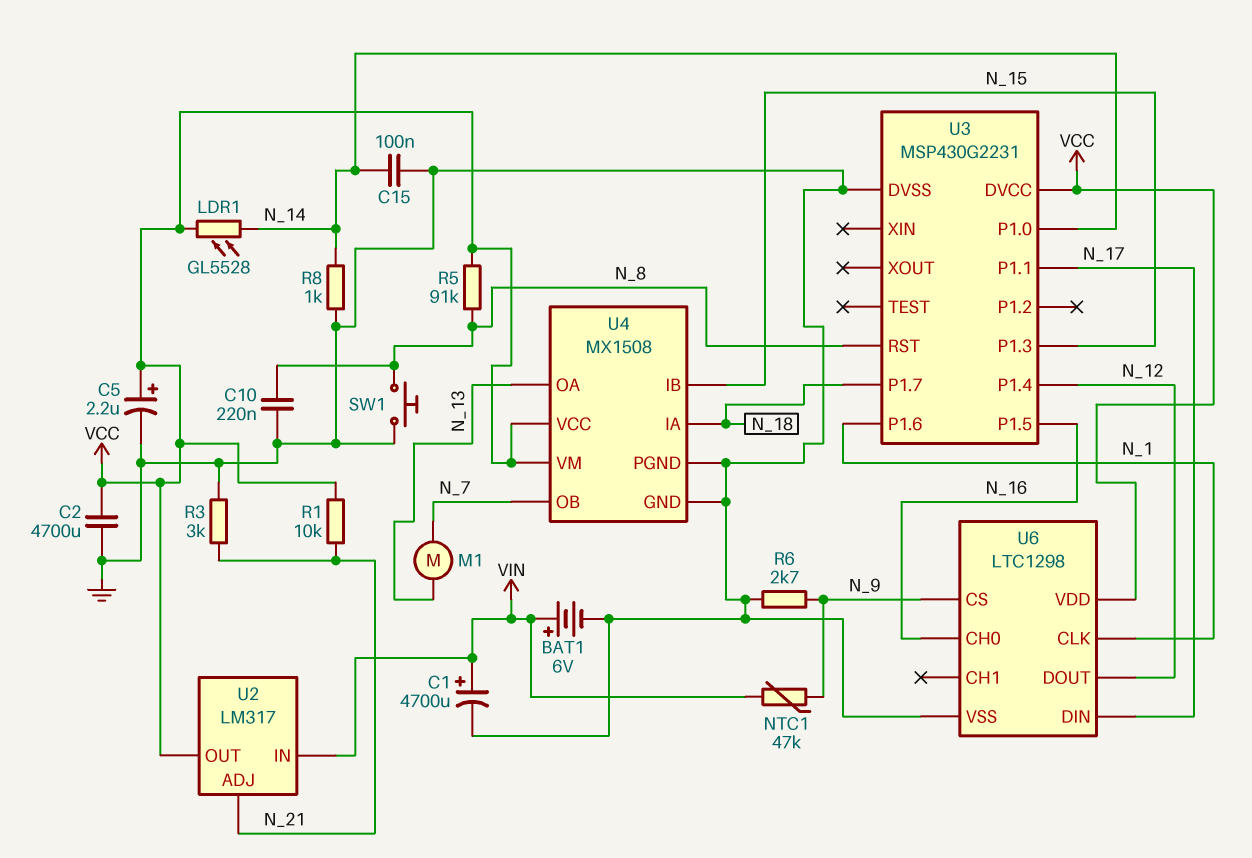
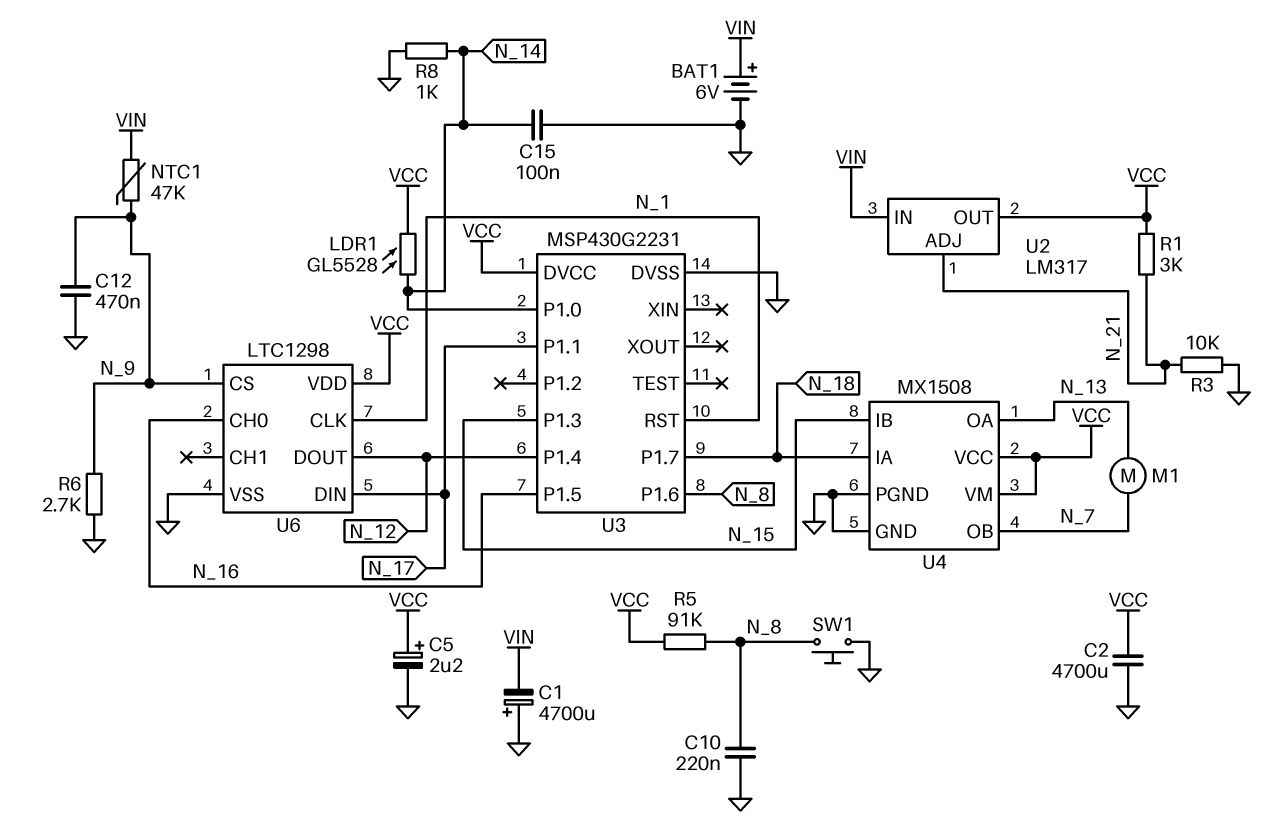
C1: 4700uF (plus VIN, minus GND) -> 4700uF (plus GND, minus VIN)
C12: none -> 470nF (GND, N_9)
R1: 10k (N_21, VCC) -> 3k (N_21, VCC)
R3: 3k (GND, N_21) -> 10k (GND, N_21)
U3 pin P1.6: N_1 -> N_8
U3 pin RST: N_8 -> N_1

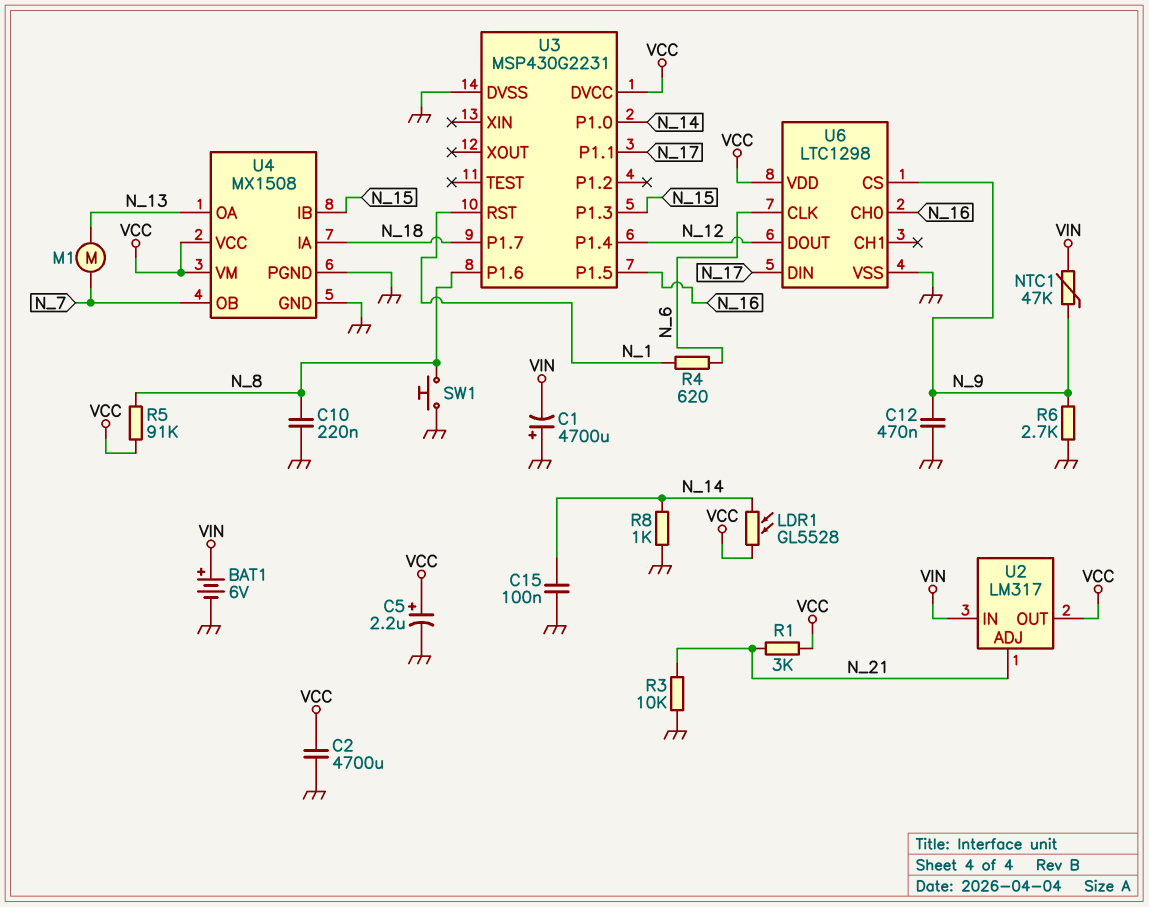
R4: none -> 620 (N_1, N_6)
U6 pin CLK: N_1 -> N_6

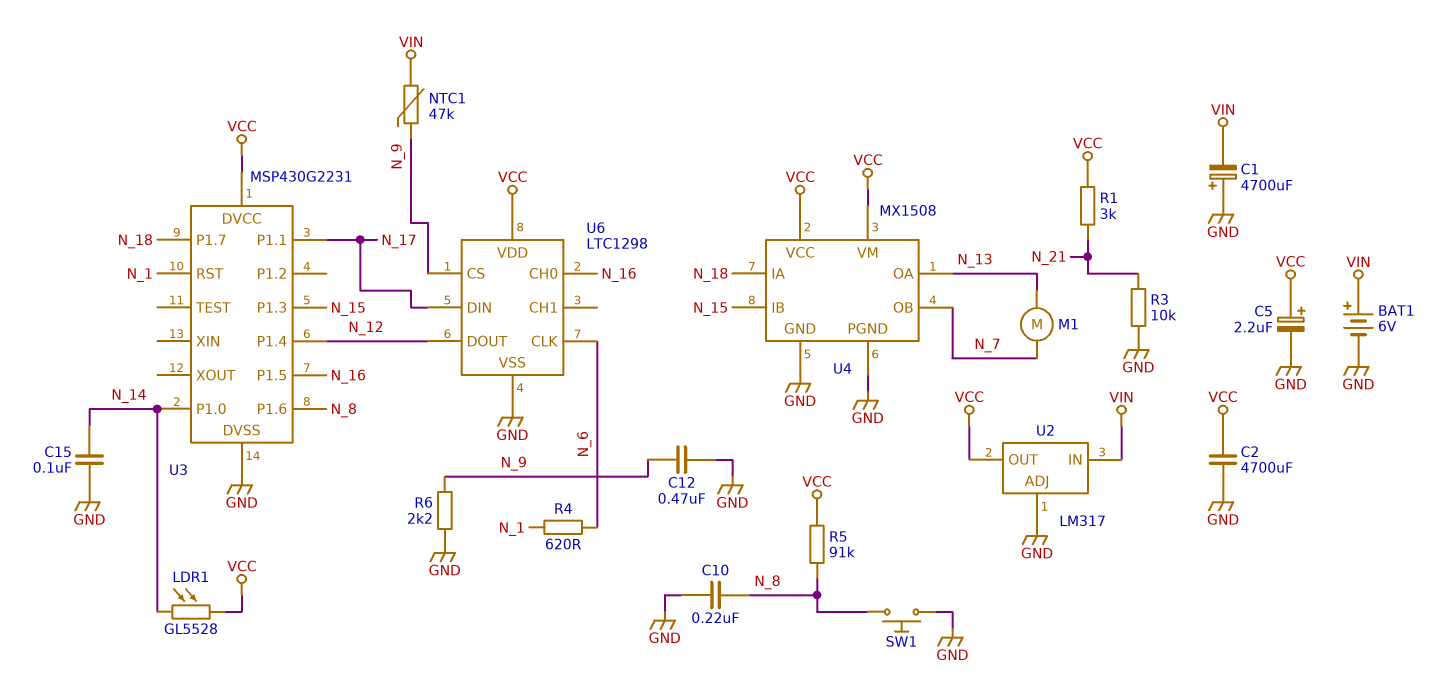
R6: 2.7k (GND, N_9) -> 2.2k (GND, N_9)
R8: 1k (GND, N_14) -> none
U2 pin ADJ: N_21 -> GND

